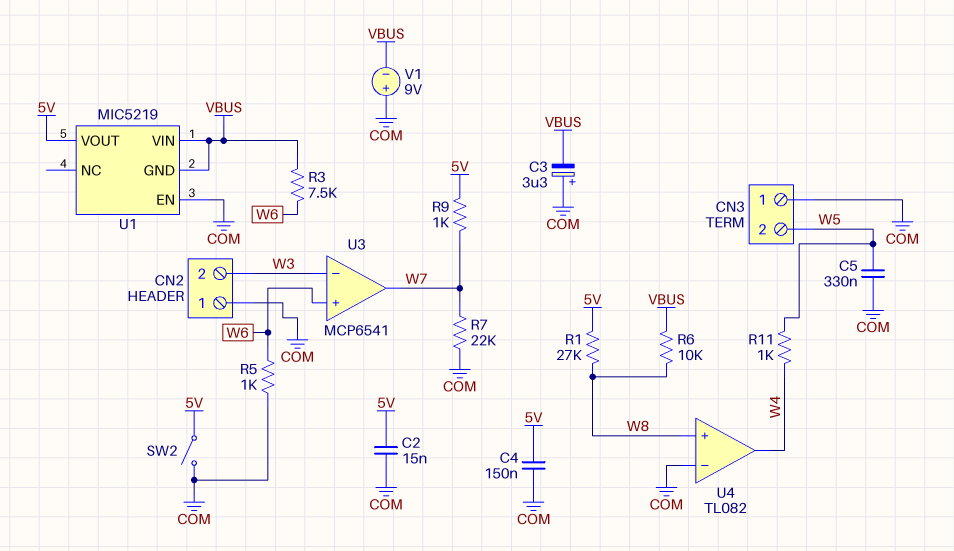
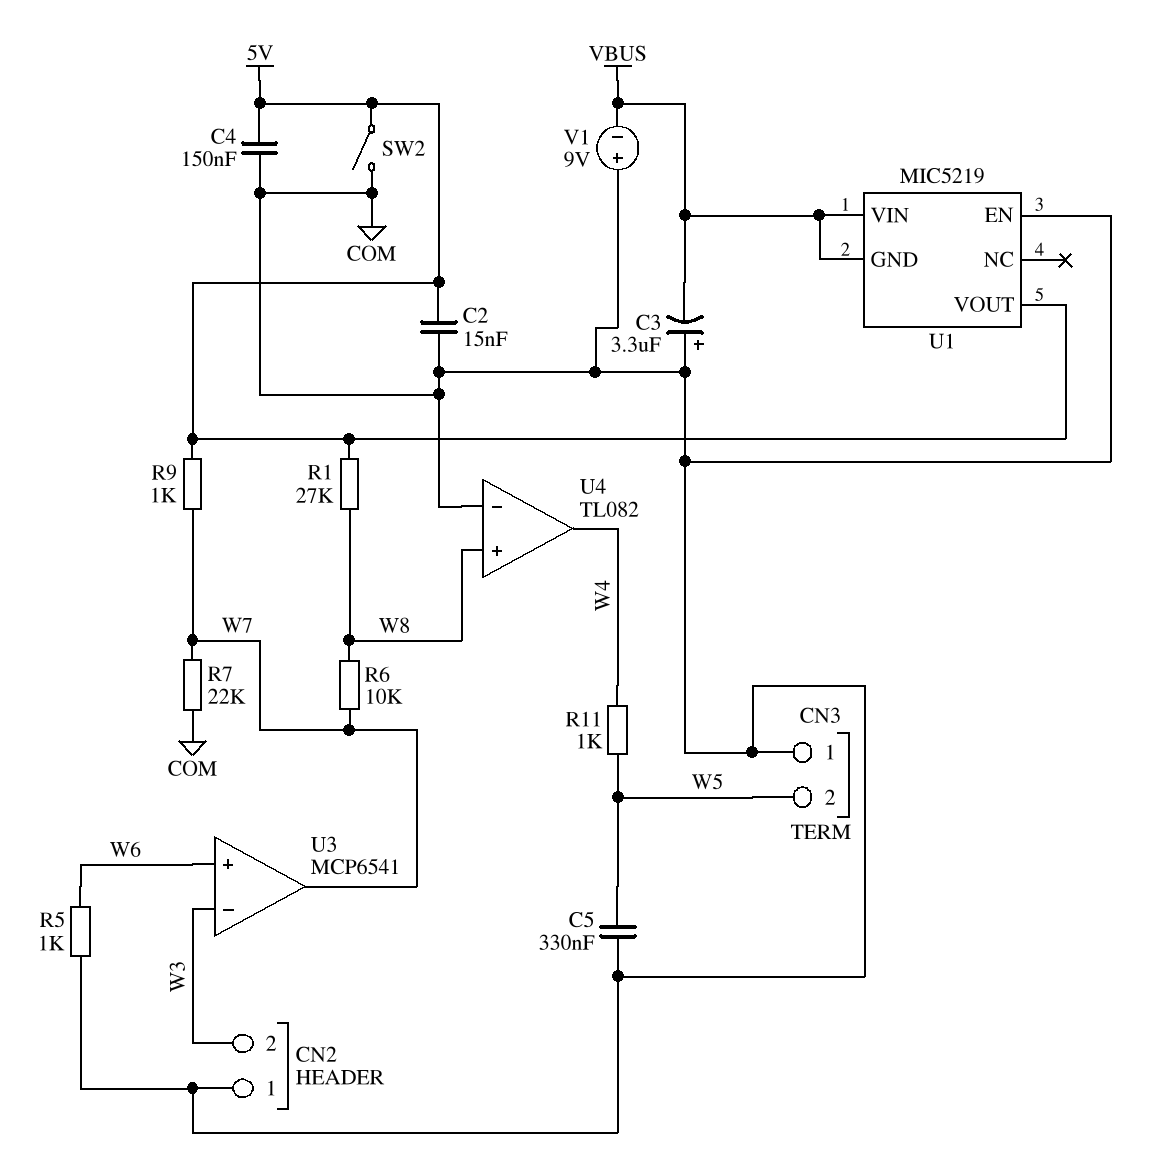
R3: 7.5k (VBUS, W6) -> none
R6: 10k (VBUS, W8) -> 10k (W7, W8)

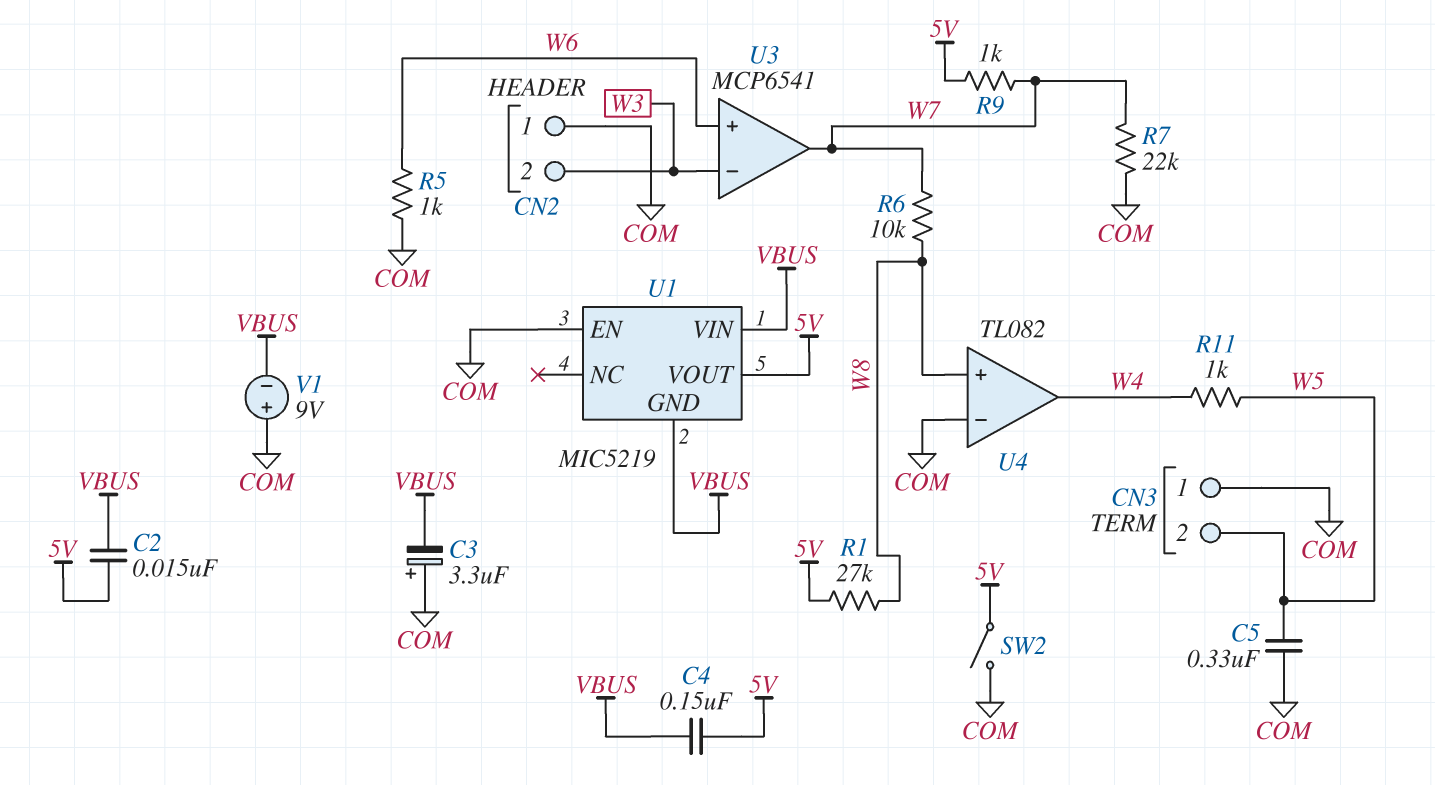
C2: 15nF (5V, COM) -> 15nF (5V, VBUS)
C4: 150nF (5V, COM) -> 150nF (5V, VBUS)

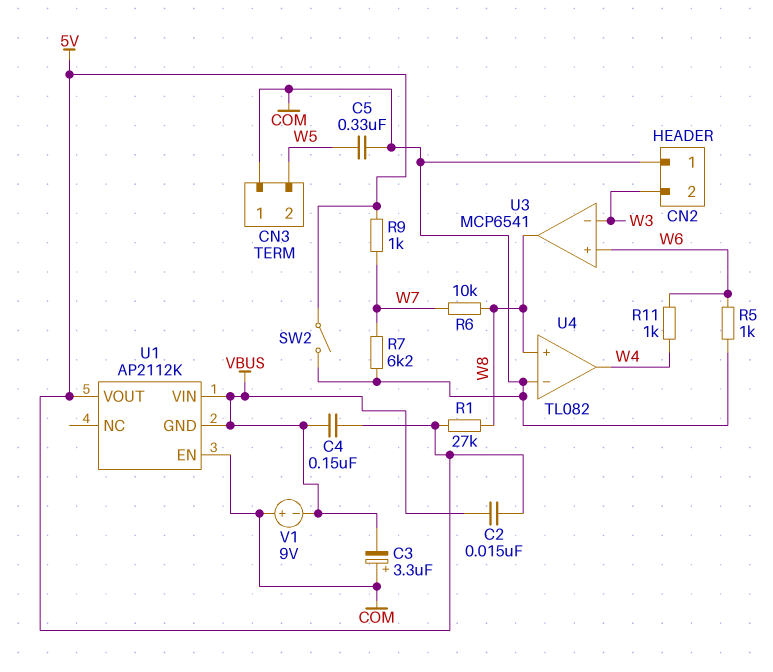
R7: 22k (COM, W7) -> 6.2k (COM, W7)
R11: 1k (W4, W5) -> 1k (W4, W6)
U1: MIC5219 -> AP2112K
U3 pin out: W7 -> W8

